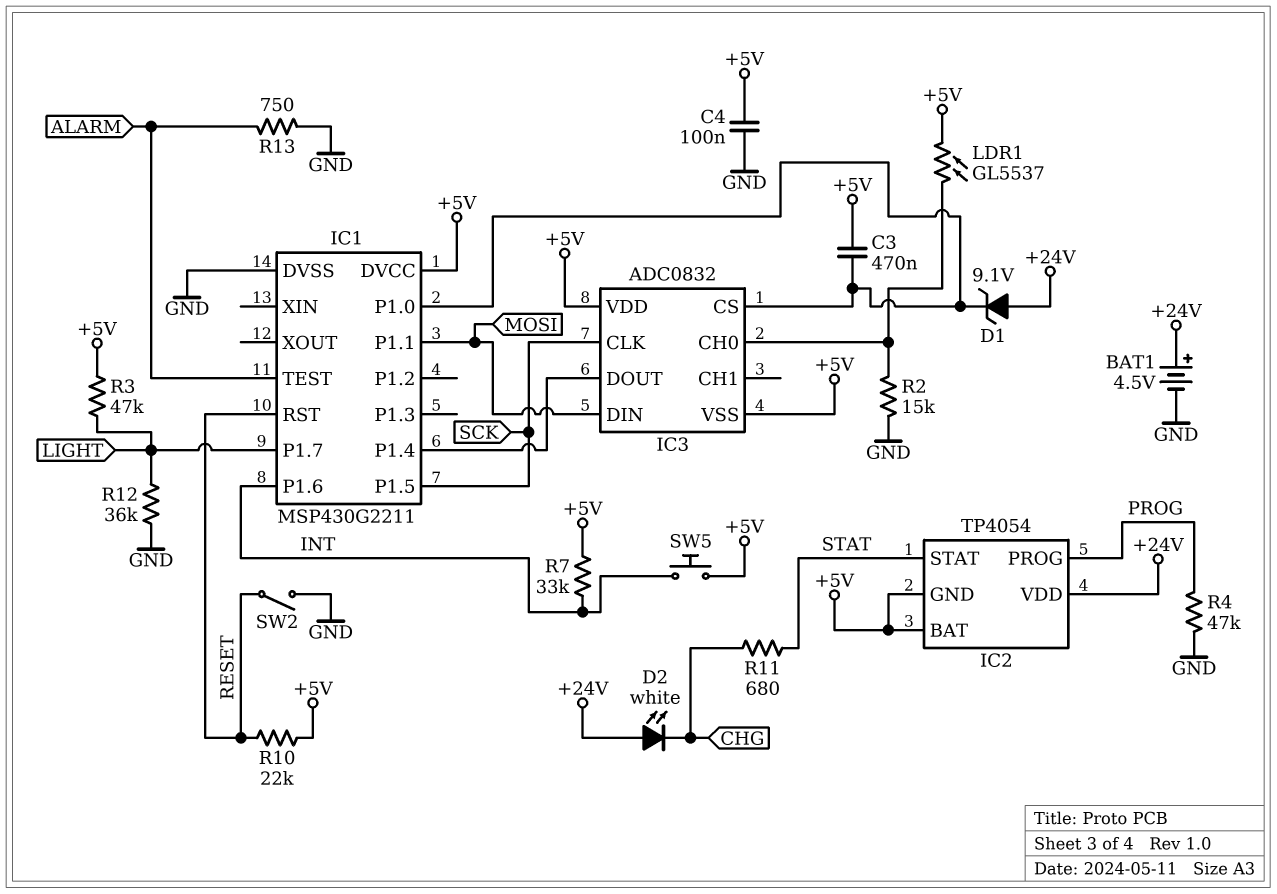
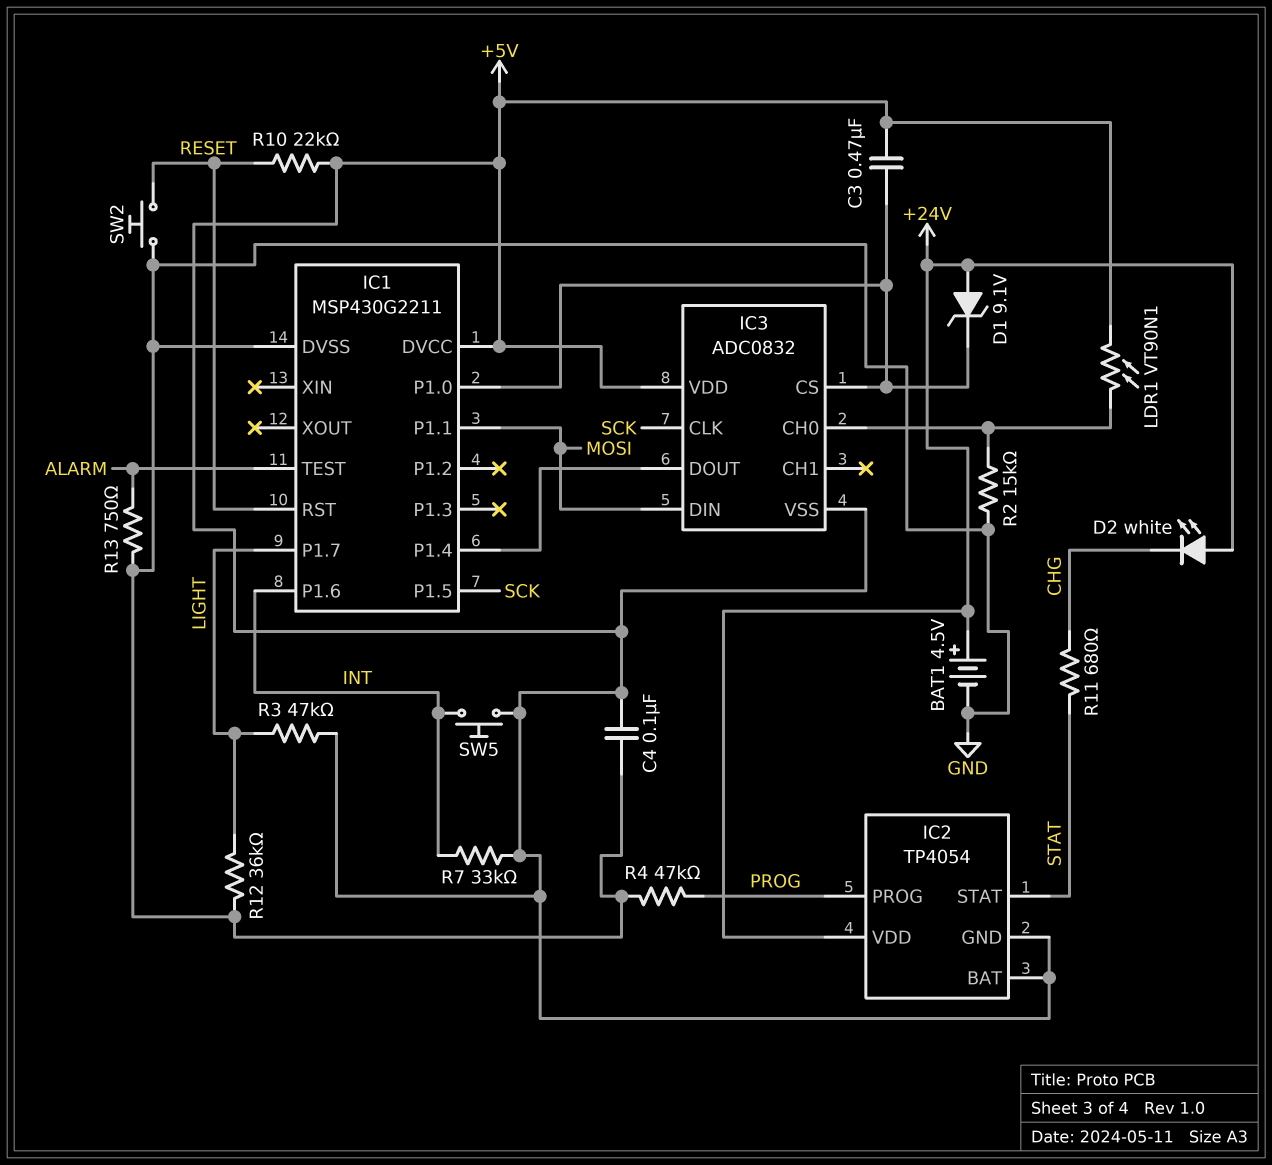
LDR1: GL5537 (+5V, IC3/CH0) -> VT90N1 (+5V, IC3/CH0)
SW2: switch (GND, RESET) -> button (GND, RESET)

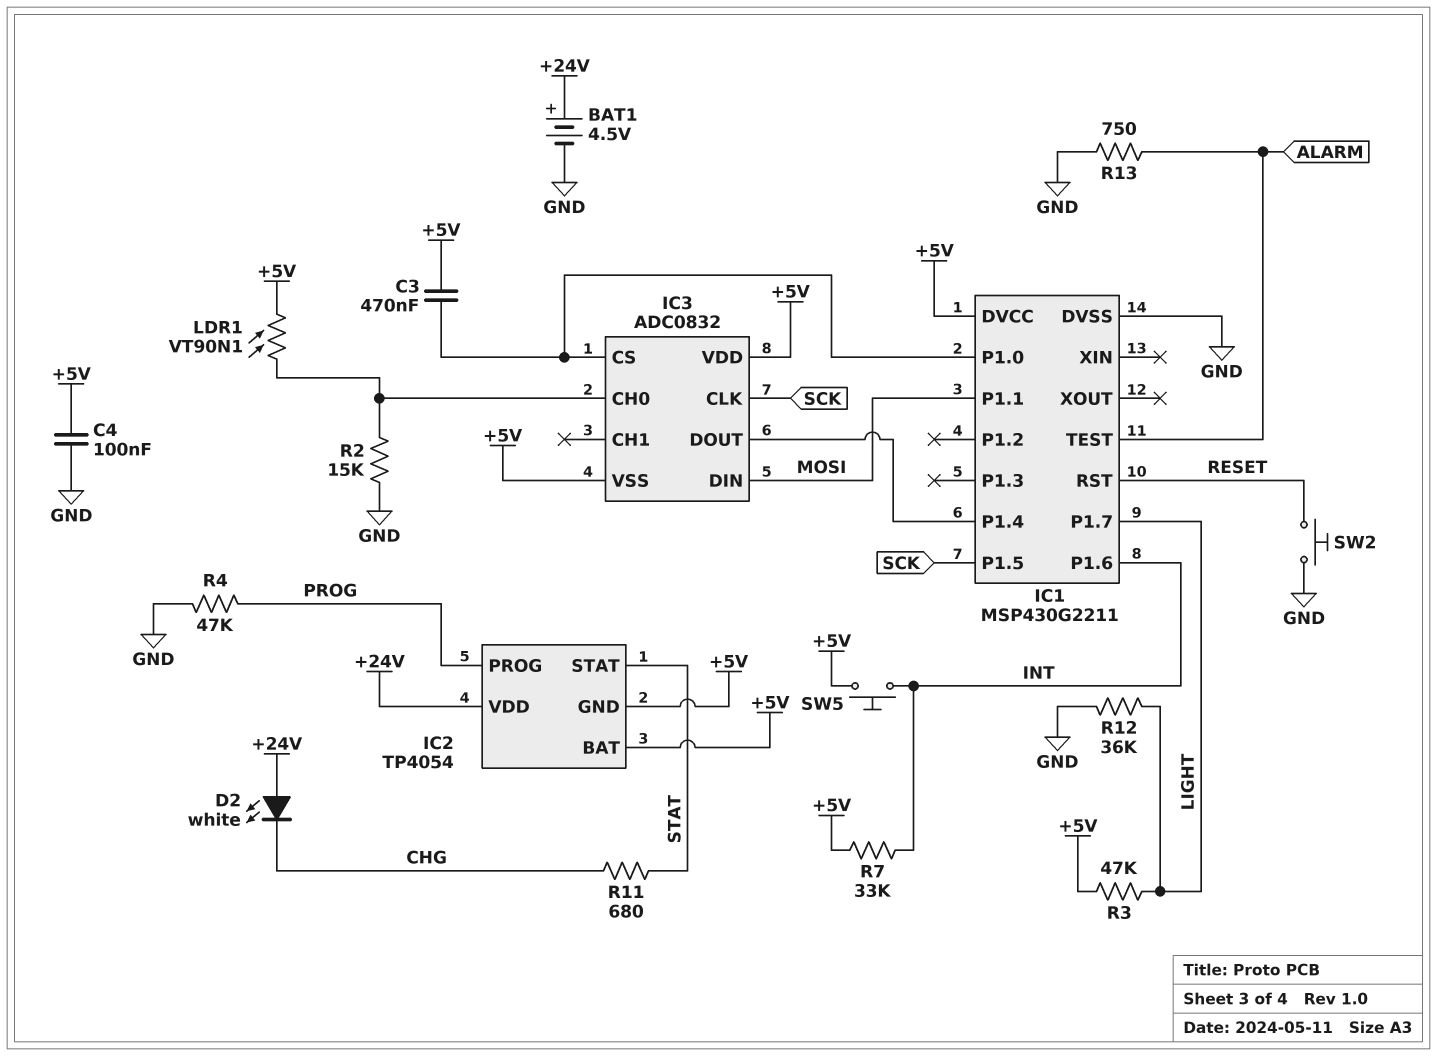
D1: zener 9.1V (A +24V, K IC1/P1.0) -> none
R10: 22k (+5V, RESET) -> none

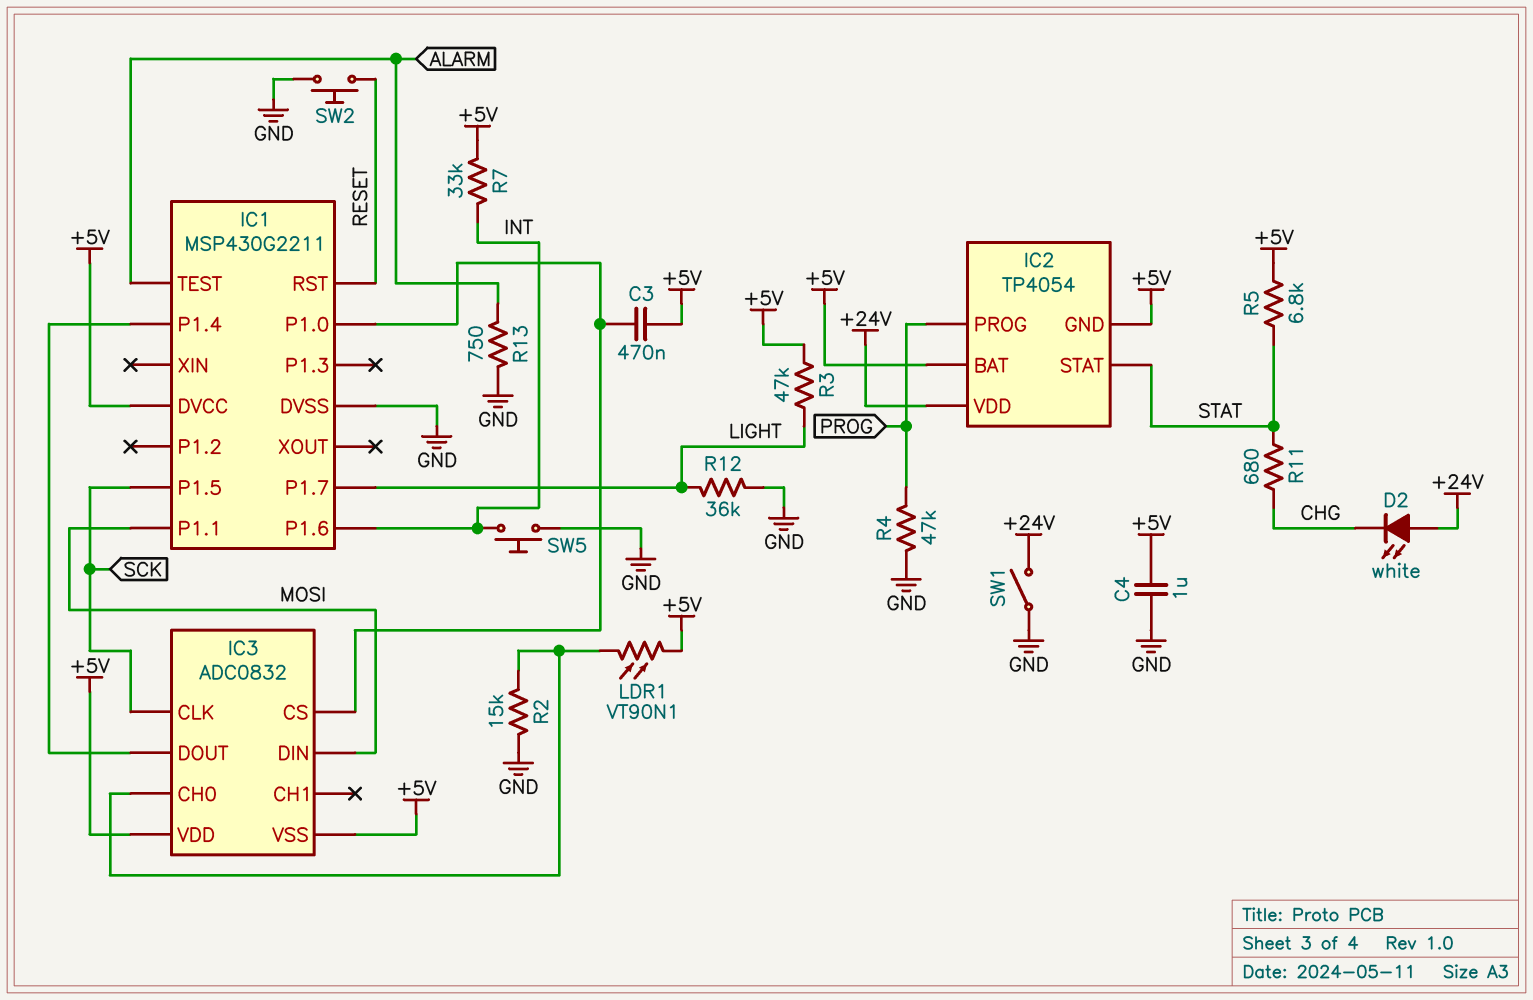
BAT1: 4.5V (plus +24V, minus GND) -> none
C4: 100nF (+5V, GND) -> 1uF (+5V, GND)
R5: none -> 6.8k (+5V, STAT)
SW1: none -> switch (+24V, GND)
SW5: button (+5V, INT) -> button (GND, INT)

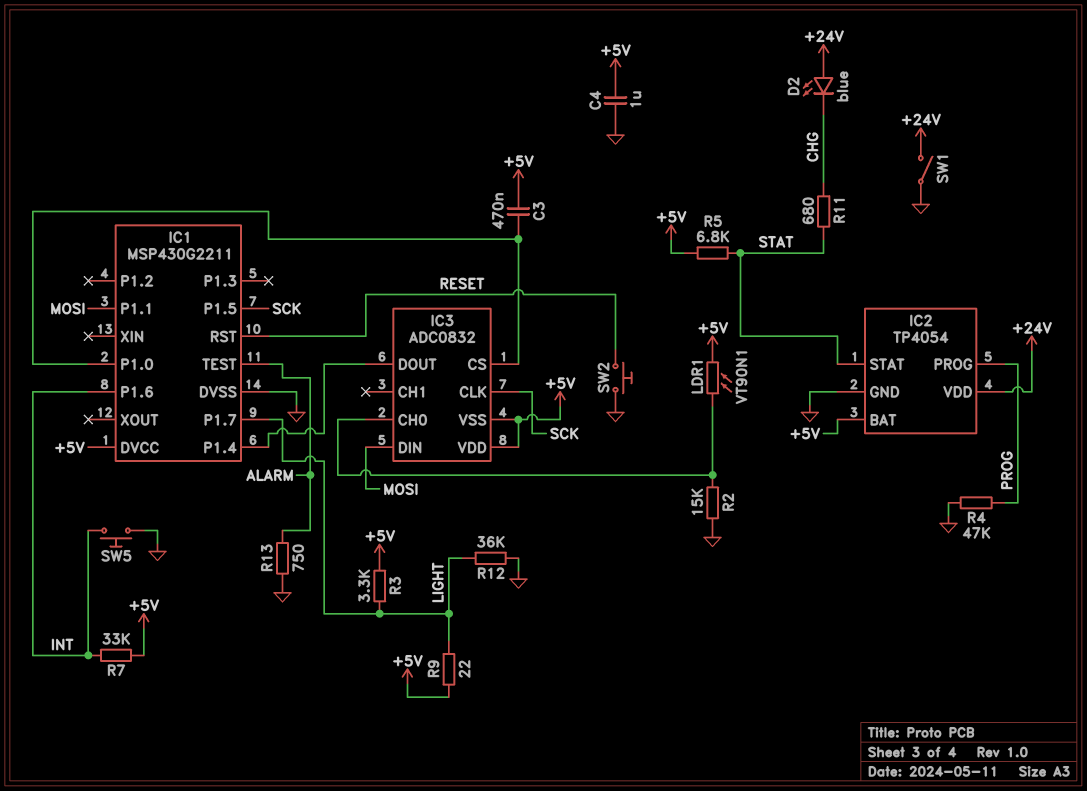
D2: LED white (A +24V, K CHG) -> LED blue (A +24V, K CHG)
IC2 pin GND: +5V -> GND
R3: 47k (+5V, LIGHT) -> 3.3k (+5V, LIGHT)
R9: none -> 22 (+5V, LIGHT)

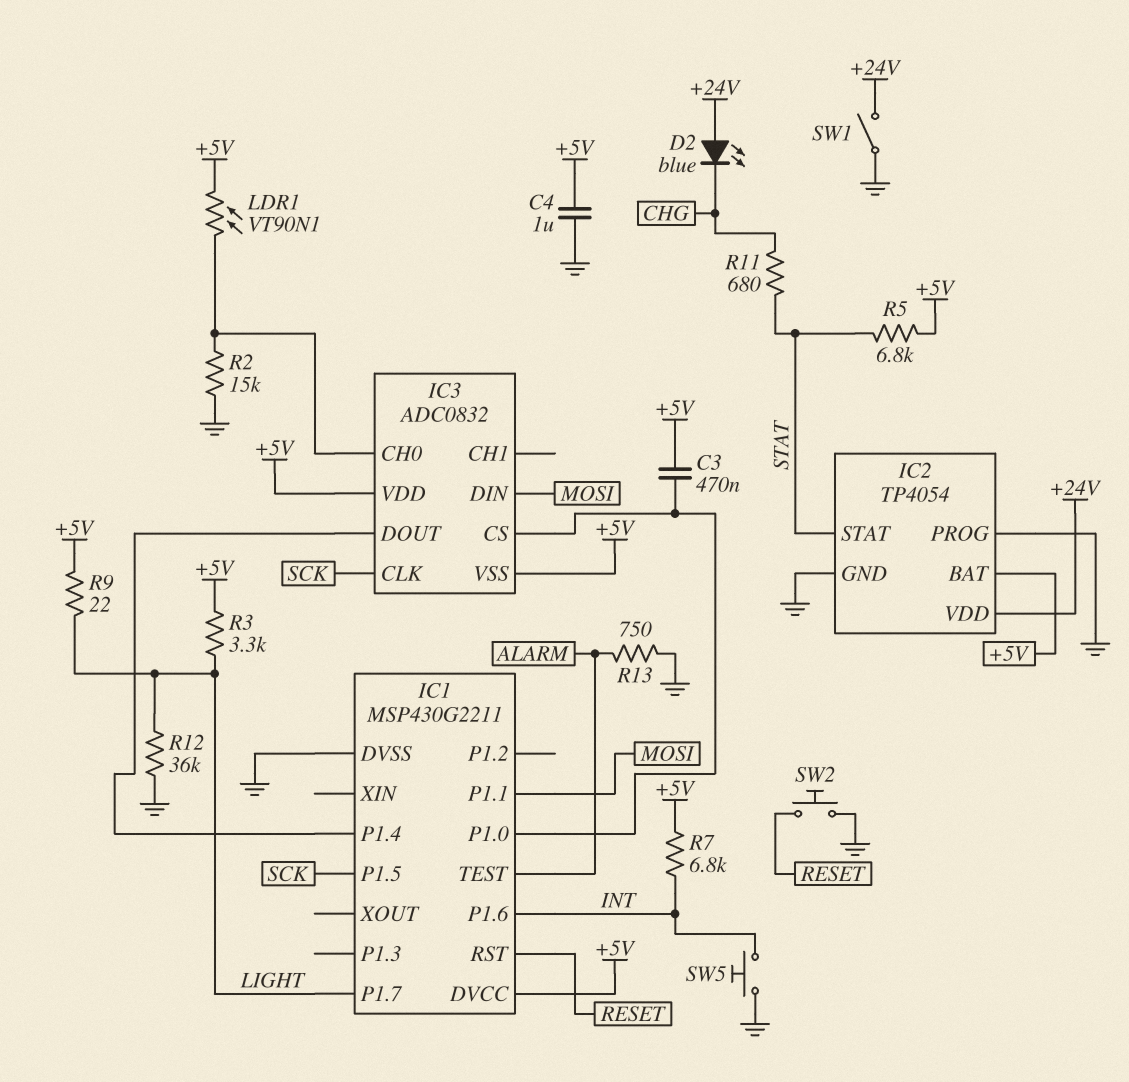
IC2 pin PROG: PROG -> GND
R4: 47k (GND, PROG) -> none
R7: 33k (+5V, INT) -> 6.8k (+5V, INT)

